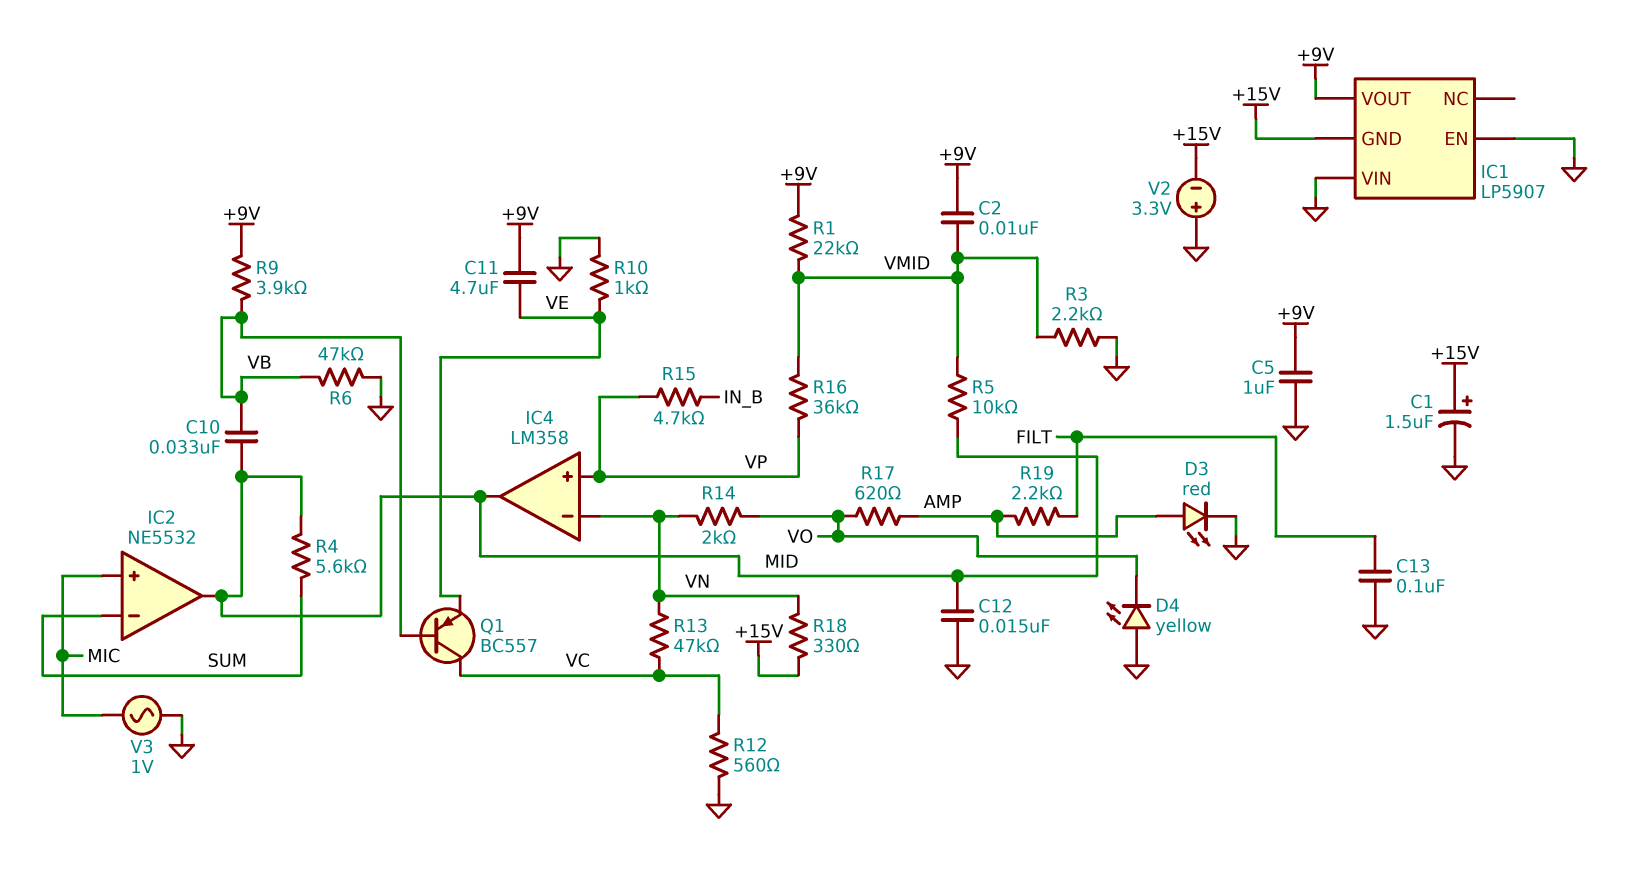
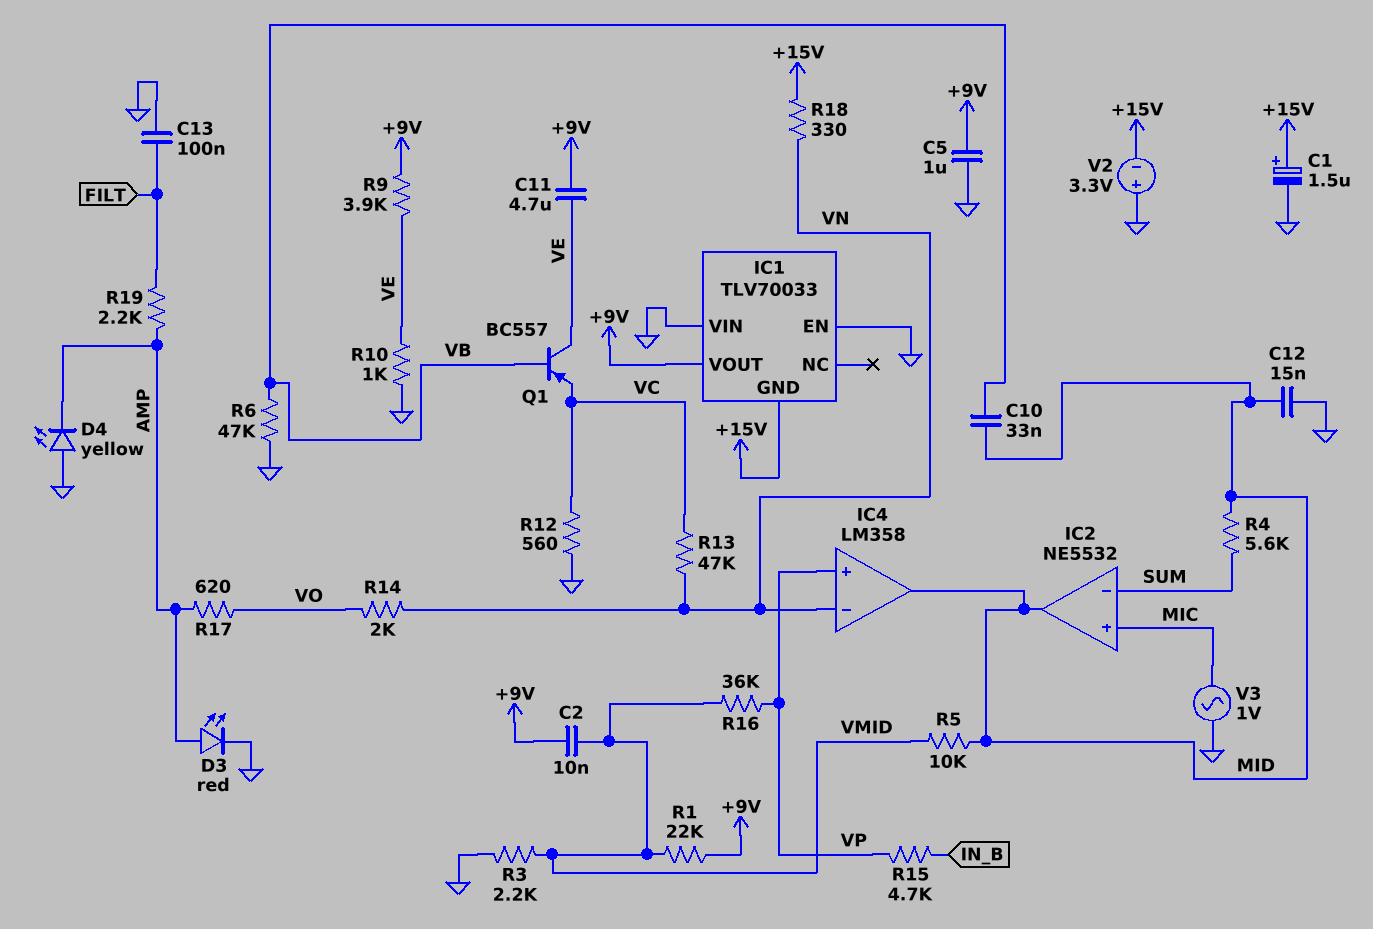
D4: LED yellow (A GND, K VO) -> LED yellow (A GND, K AMP)
IC1: LP5907 -> TLV70033
Q1: PNP BC557 (B VB, C VC, E VE) -> PNP BC557 (B VB, C VE, E VC)
R9: 3.9k (+9V, VB) -> 3.9k (+9V, VE)

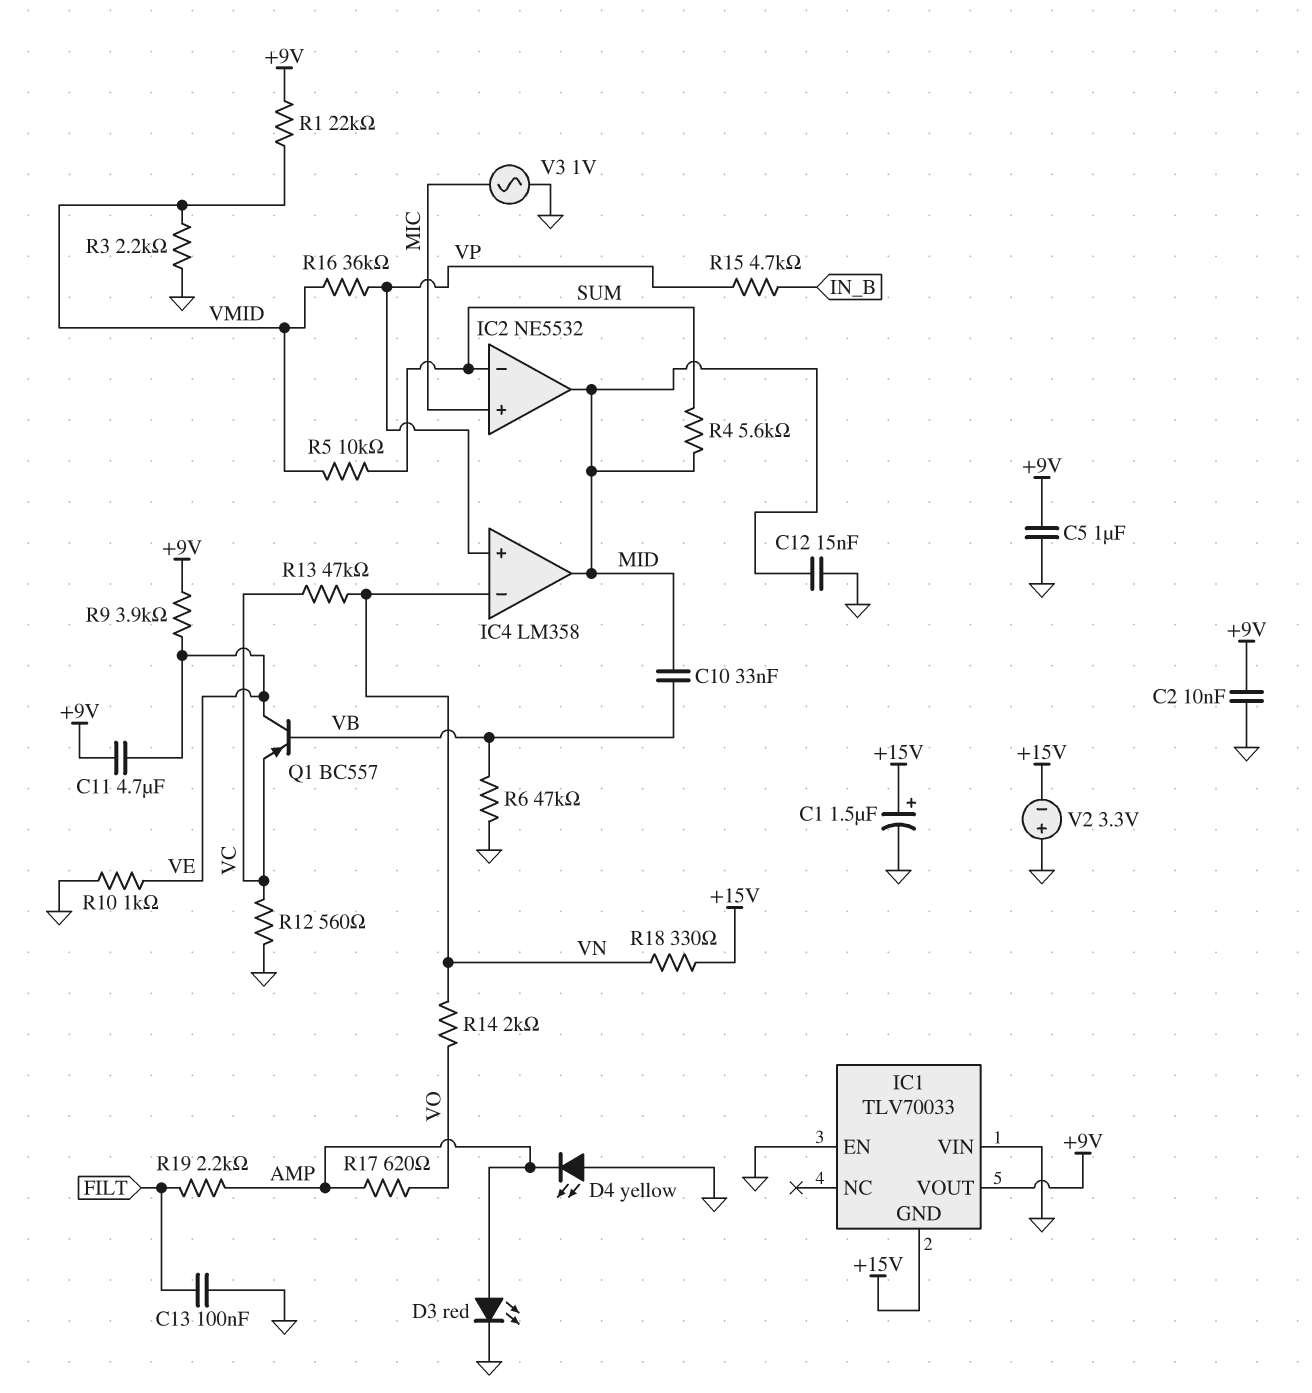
C2: 10nF (+9V, VMID) -> 10nF (+9V, GND)
R5: 10k (MID, VMID) -> 10k (SUM, VMID)

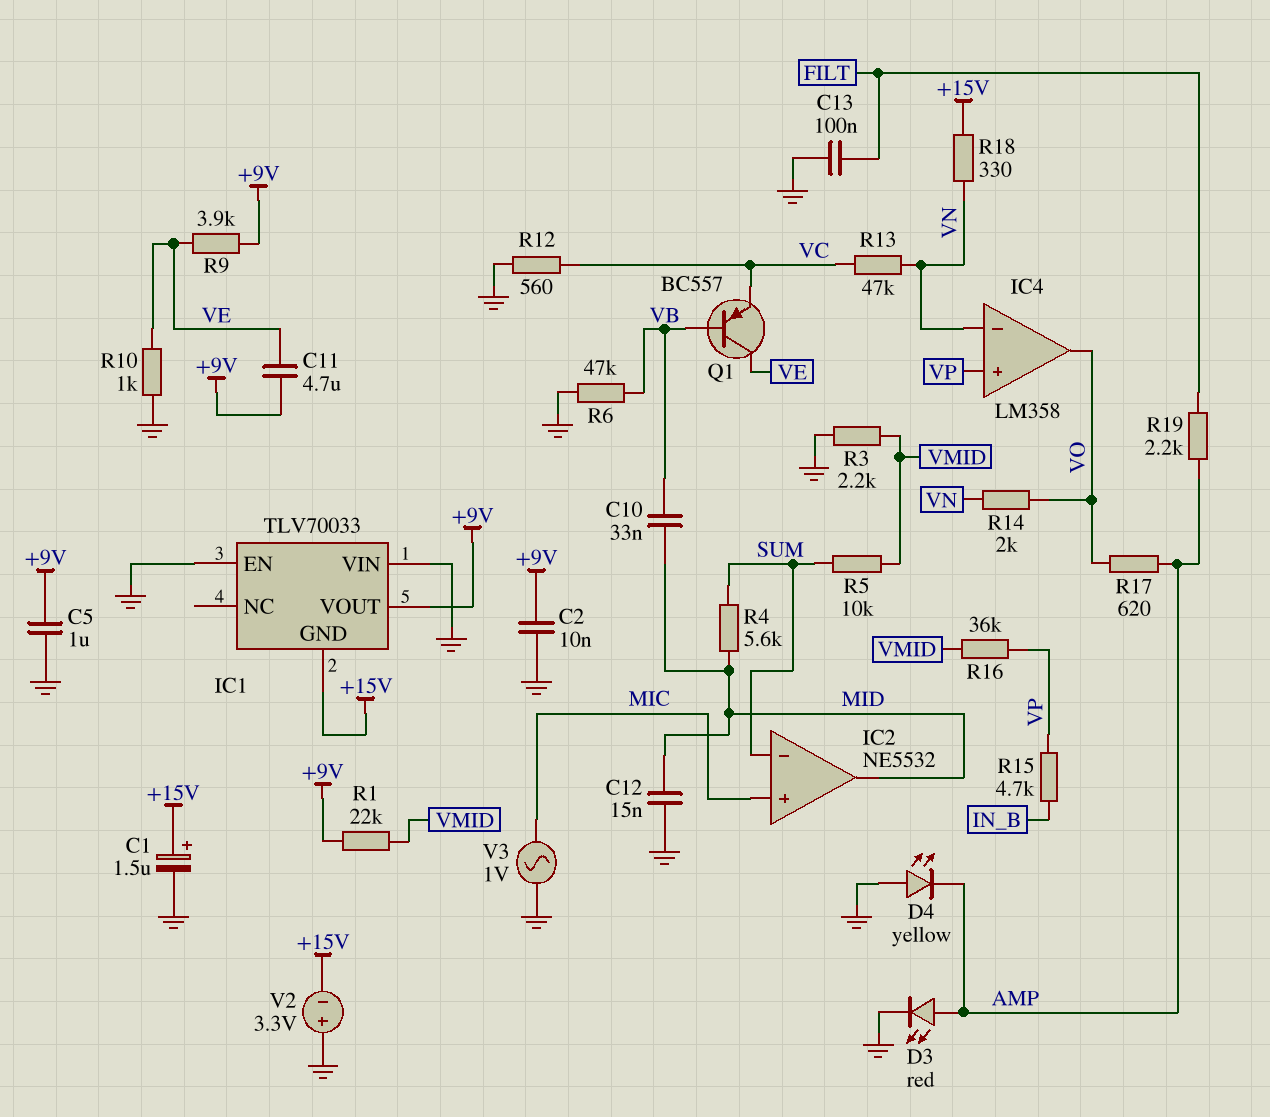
IC4 pin out: MID -> VO

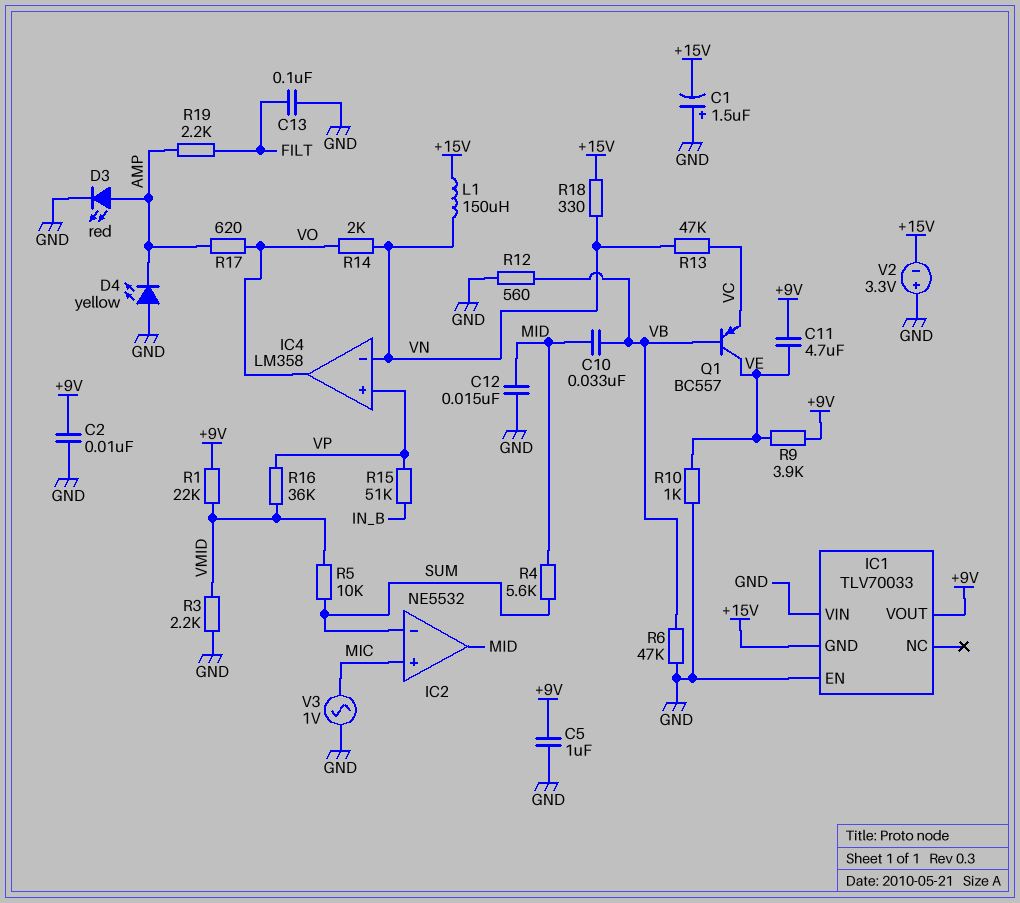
C1: 1.5uF (plus +15V, minus GND) -> 1.5uF (plus GND, minus +15V)
L1: none -> 150uH (+15V, VN)
R12: 560 (GND, VC) -> 560 (GND, VB)
R15: 4.7k (IN_B, VP) -> 51k (IN_B, VP)

